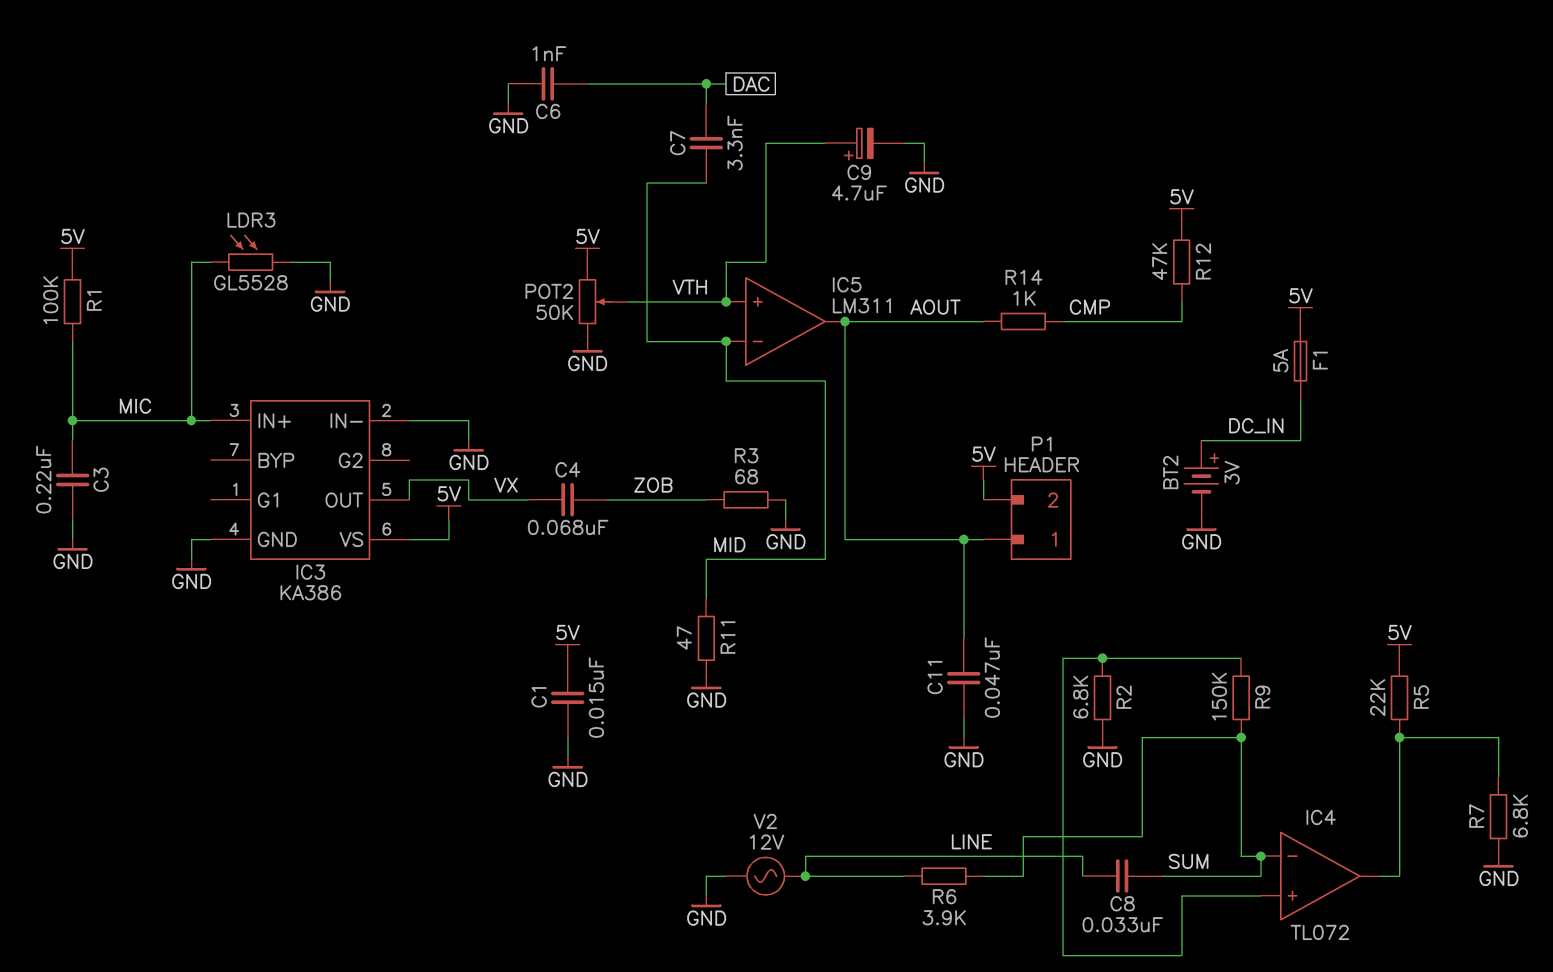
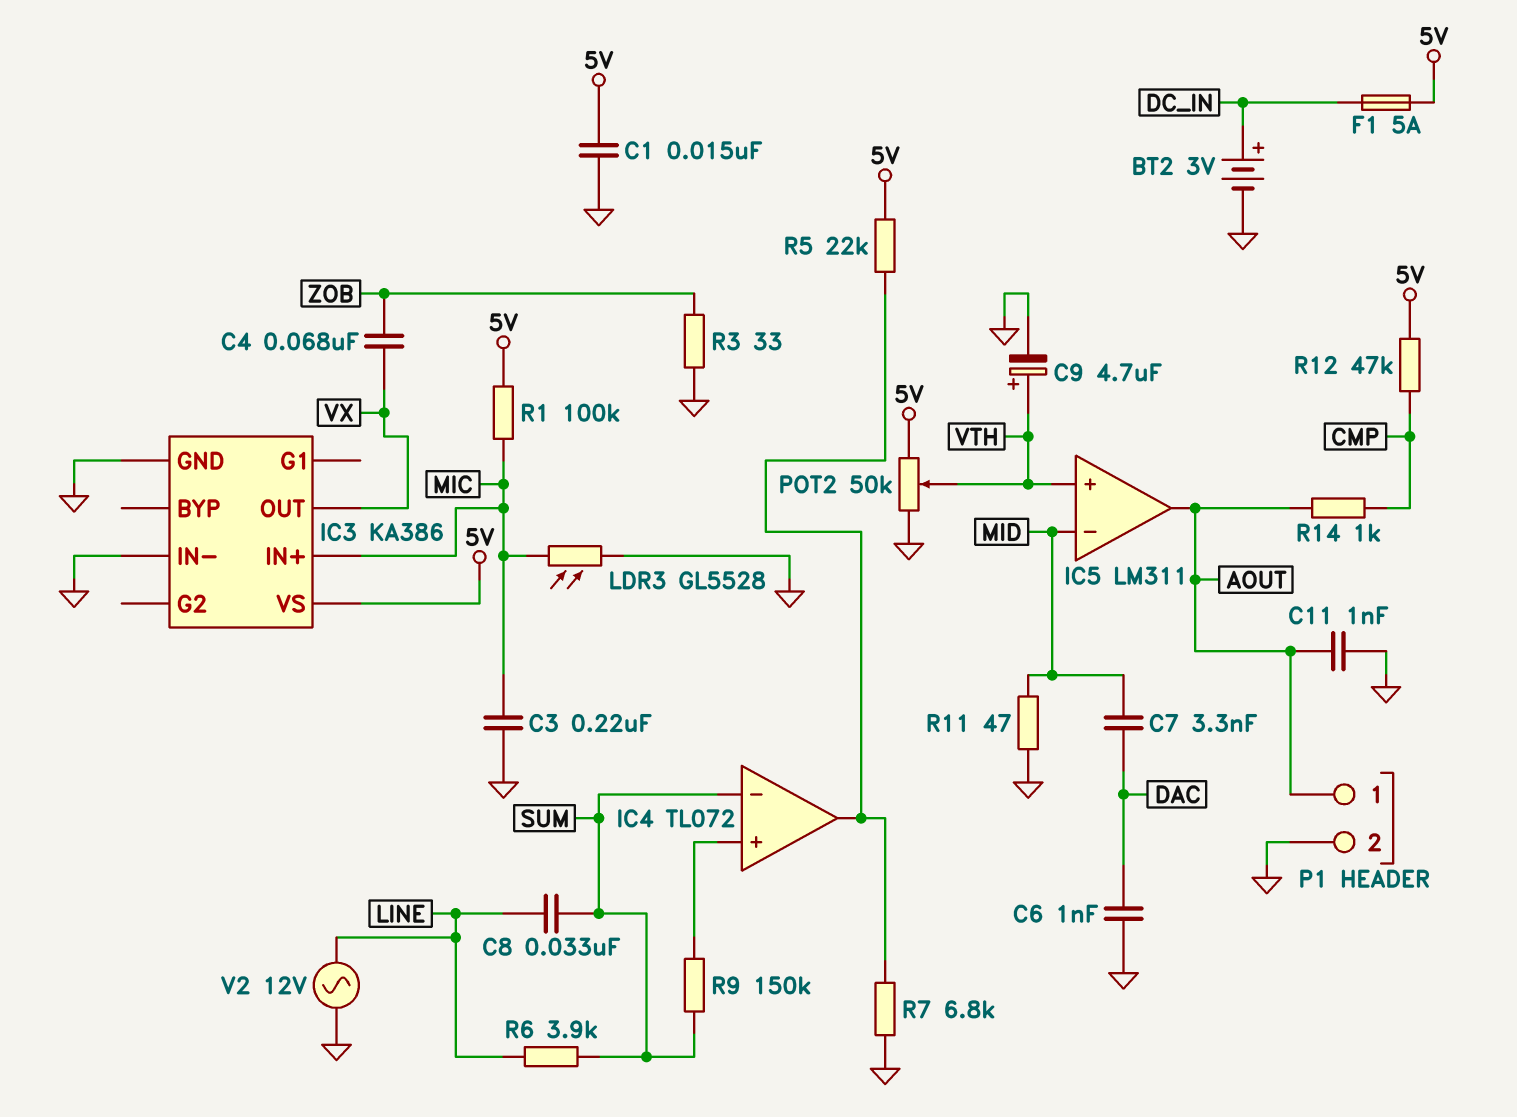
C11: 47nF (AOUT, GND) -> 1nF (AOUT, GND)
P1 pin 2: 5V -> GND
R2: 6.8k (GND, IC4/in+) -> none
R3: 68 (GND, ZOB) -> 33 (GND, ZOB)

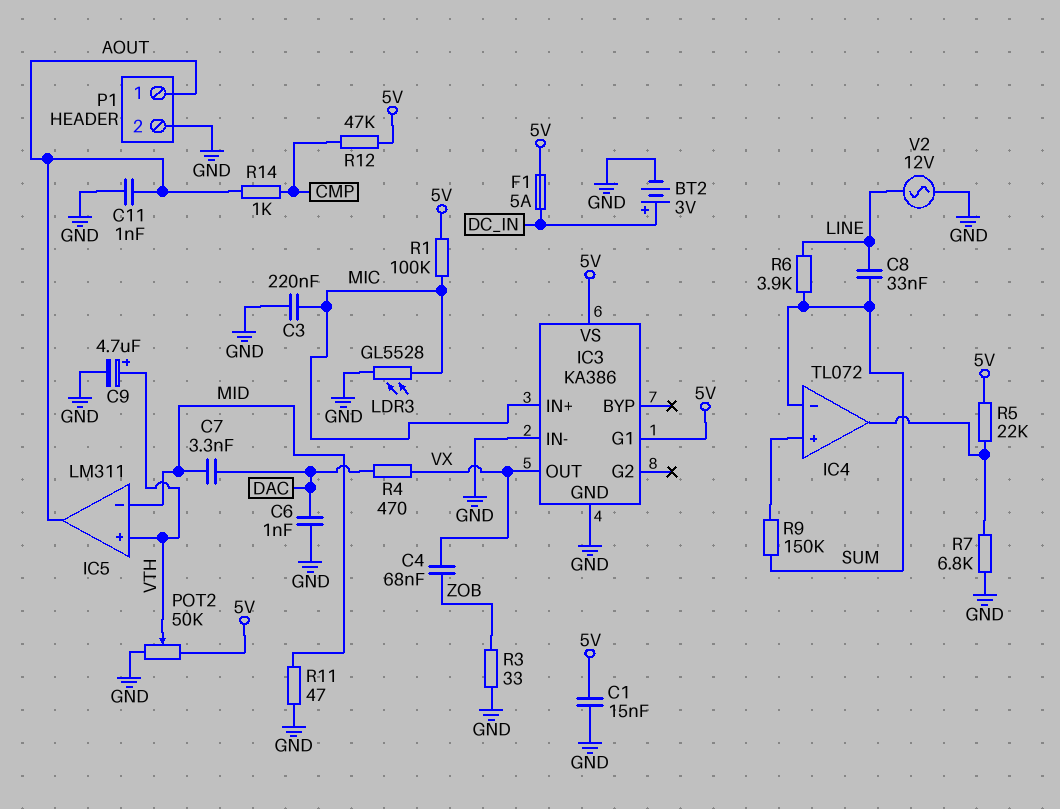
IC3 pin G1: none -> 5V
R4: none -> 470 (DAC, VX)

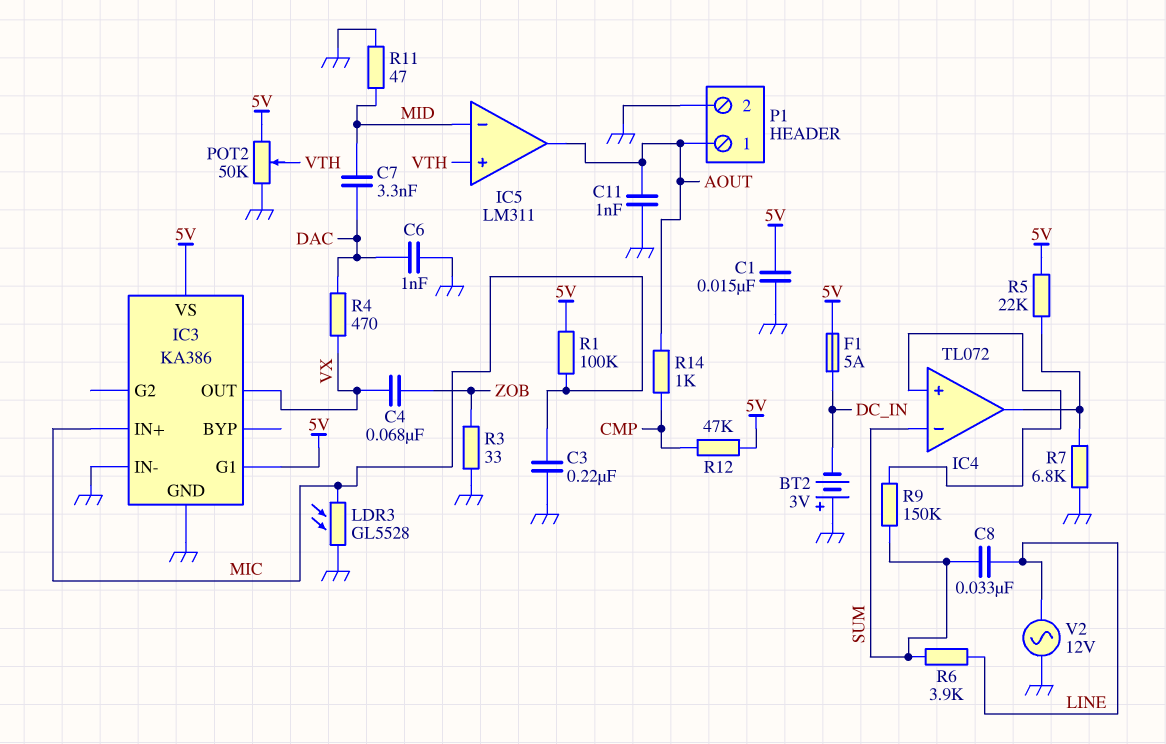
BT2: 3V (plus DC_IN, minus GND) -> 3V (plus GND, minus DC_IN)
C9: 4.7uF (plus VTH, minus GND) -> none

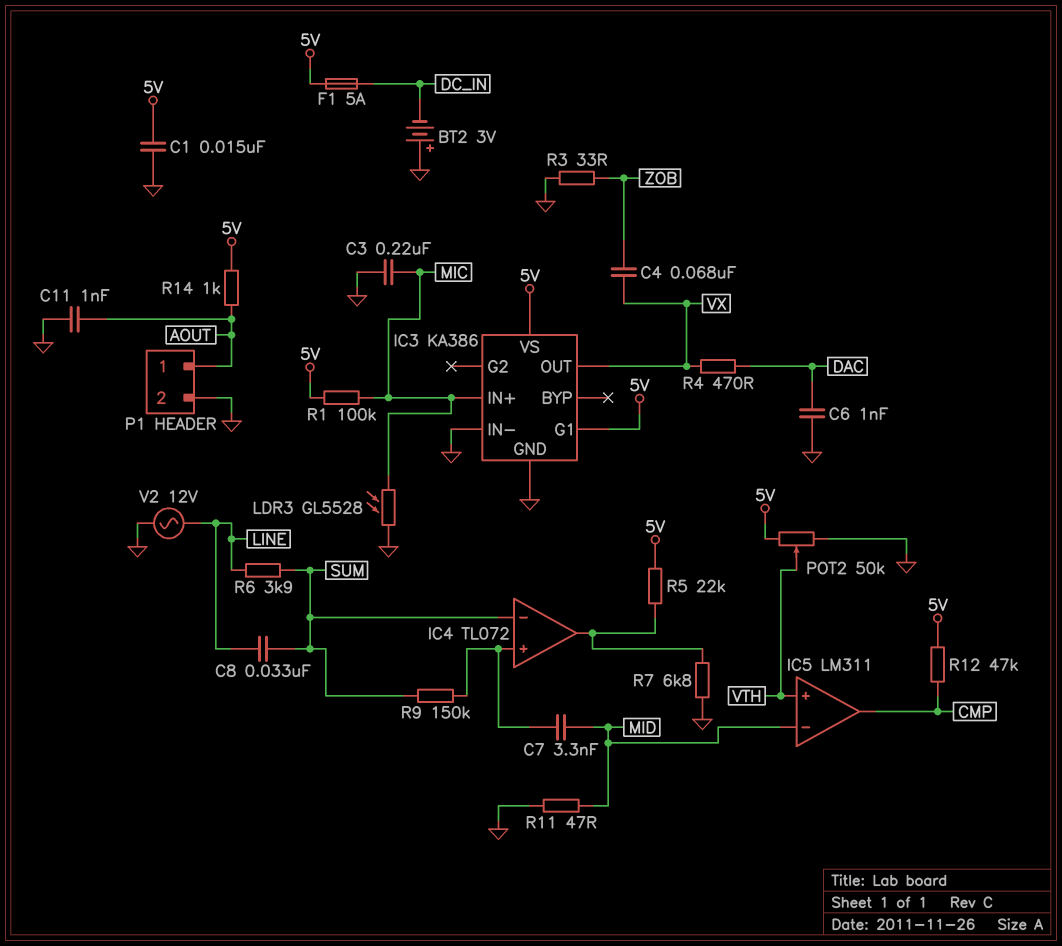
C7: 3.3nF (DAC, MID) -> 3.3nF (IC4/in+, MID)
IC5 pin out: AOUT -> CMP
R14: 1k (AOUT, CMP) -> 1k (5V, AOUT)

